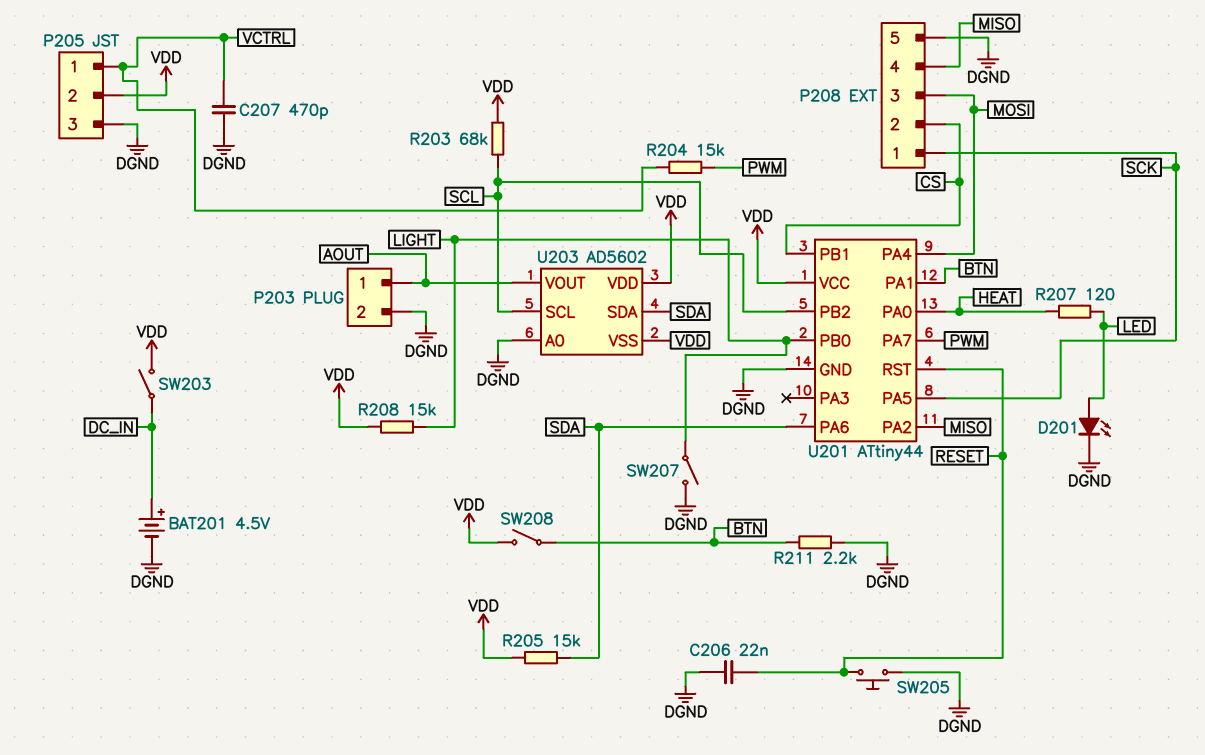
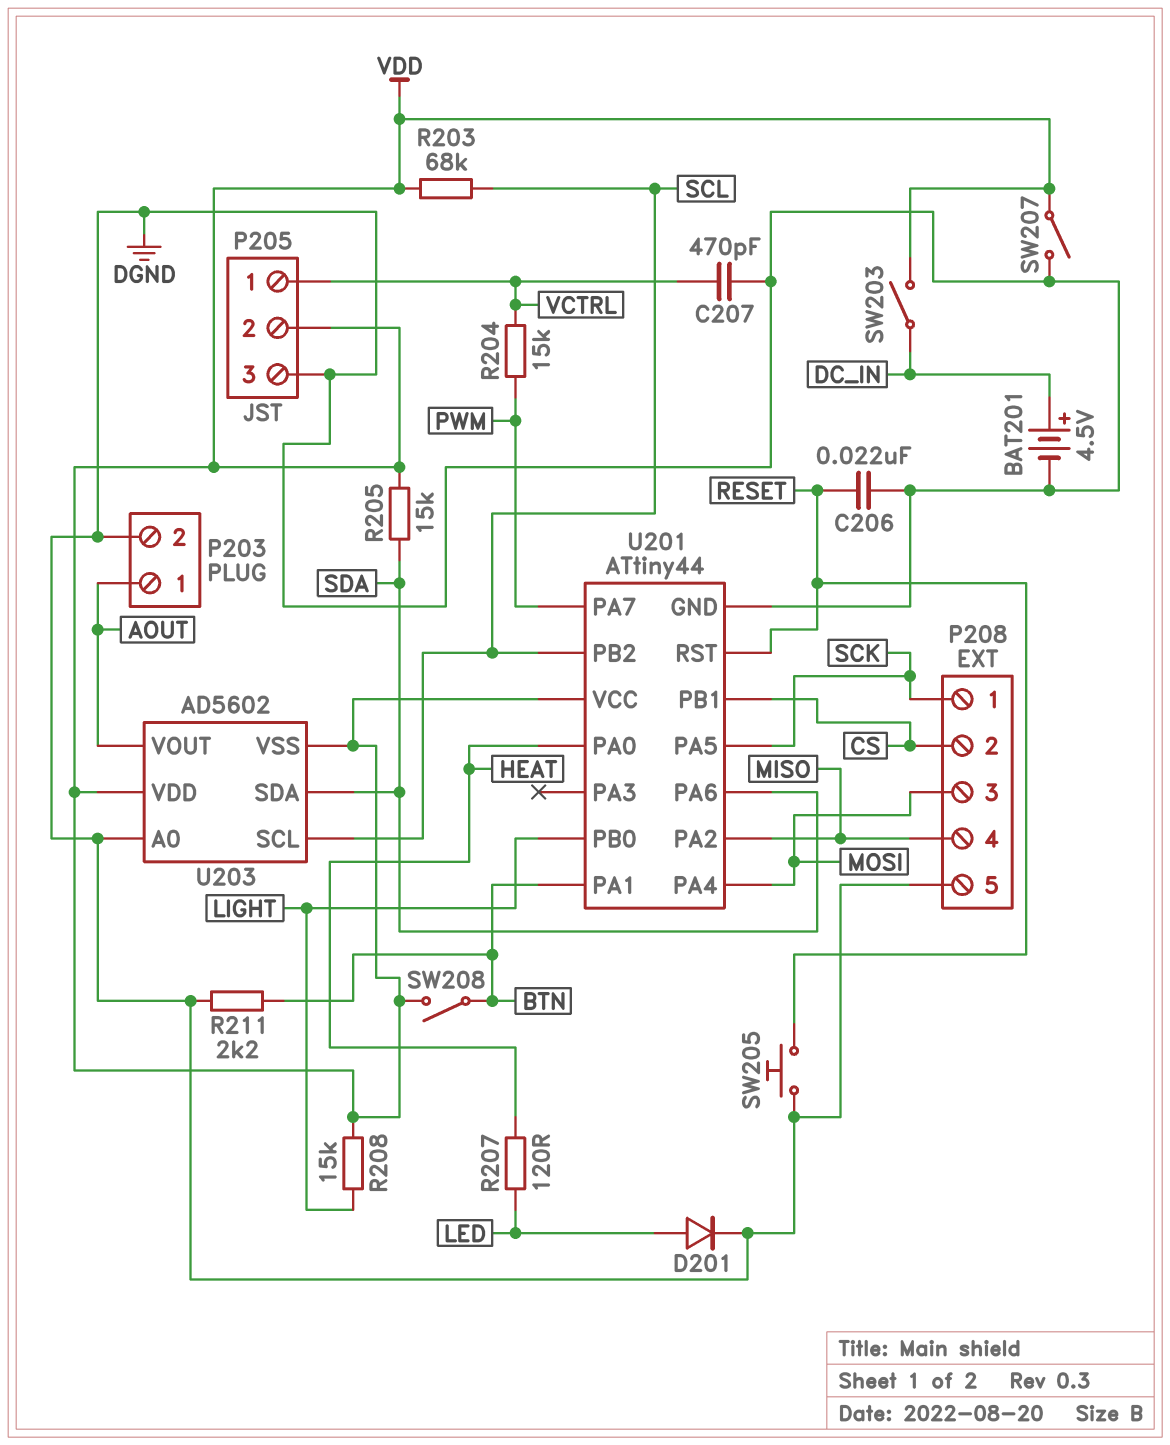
D201: LED (A LED, K DGND) -> diode (A LED, K DGND)
SW207: switch (DGND, LIGHT) -> switch (DGND, VDD)

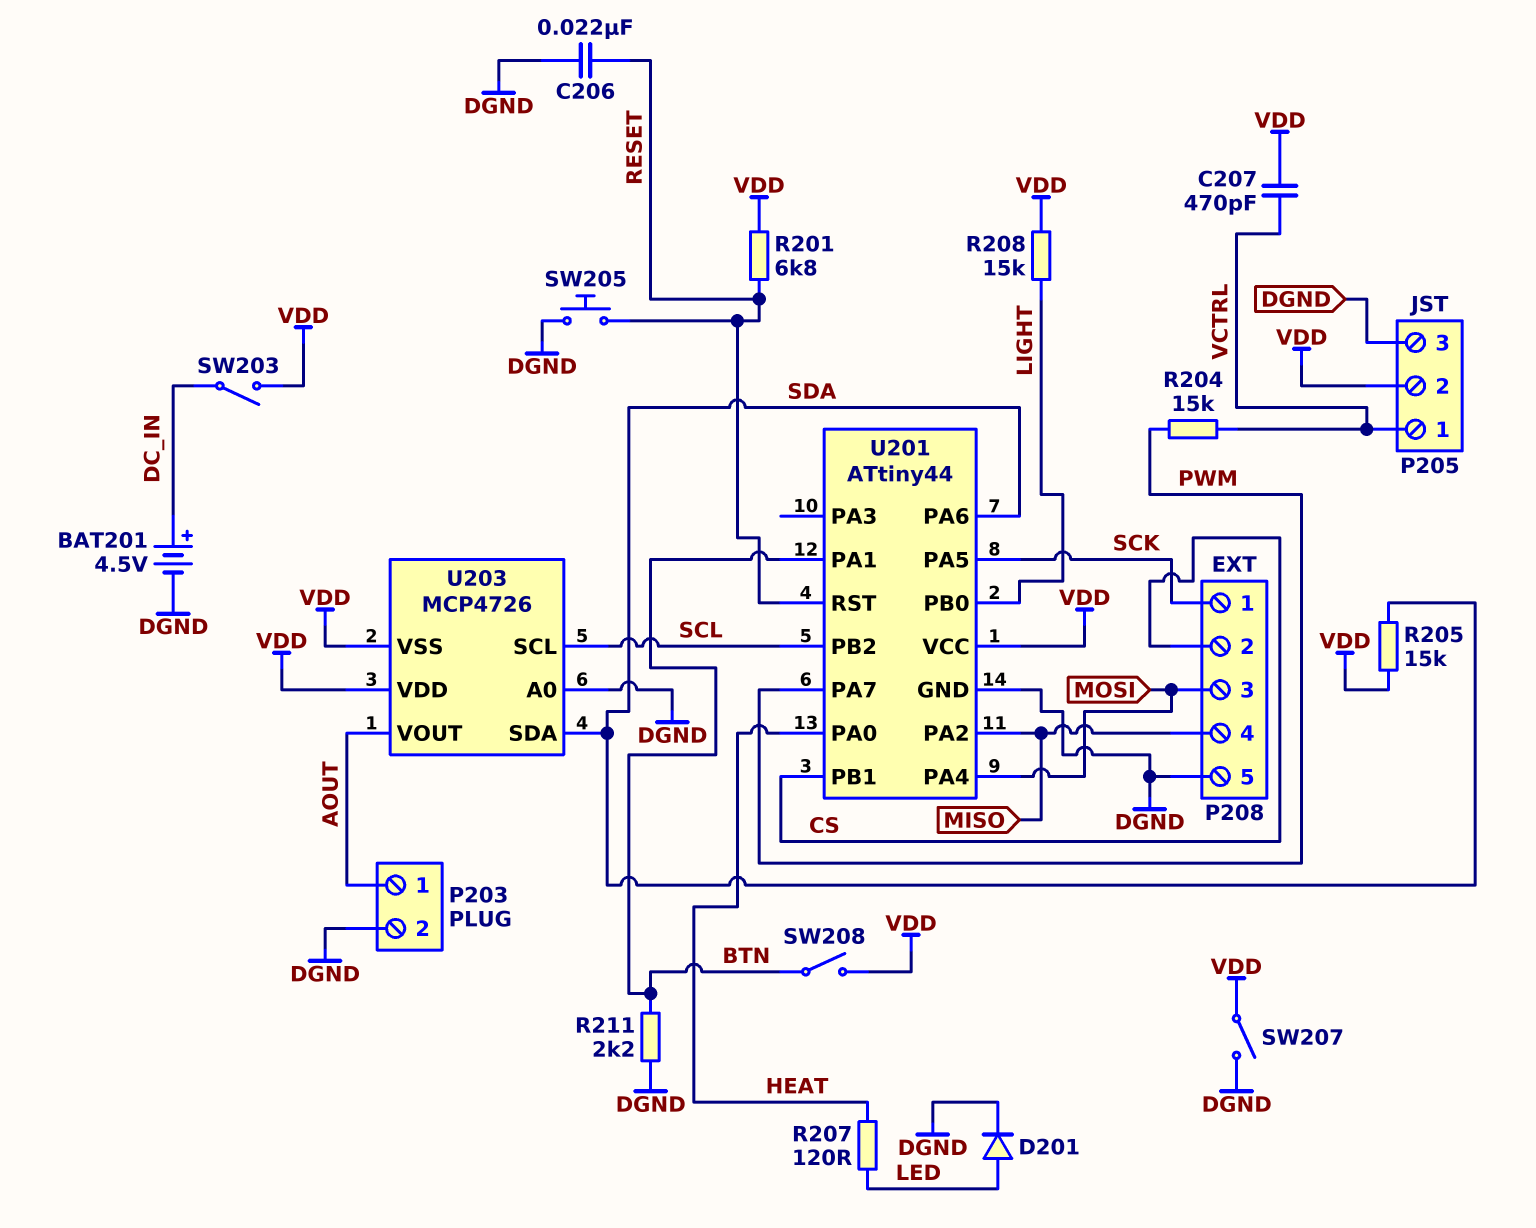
C207: 470pF (DGND, VCTRL) -> 470pF (VCTRL, VDD)
R201: none -> 6.8k (RESET, VDD)
R203: 68k (SCL, VDD) -> none
U203: AD5602 -> MCP4726

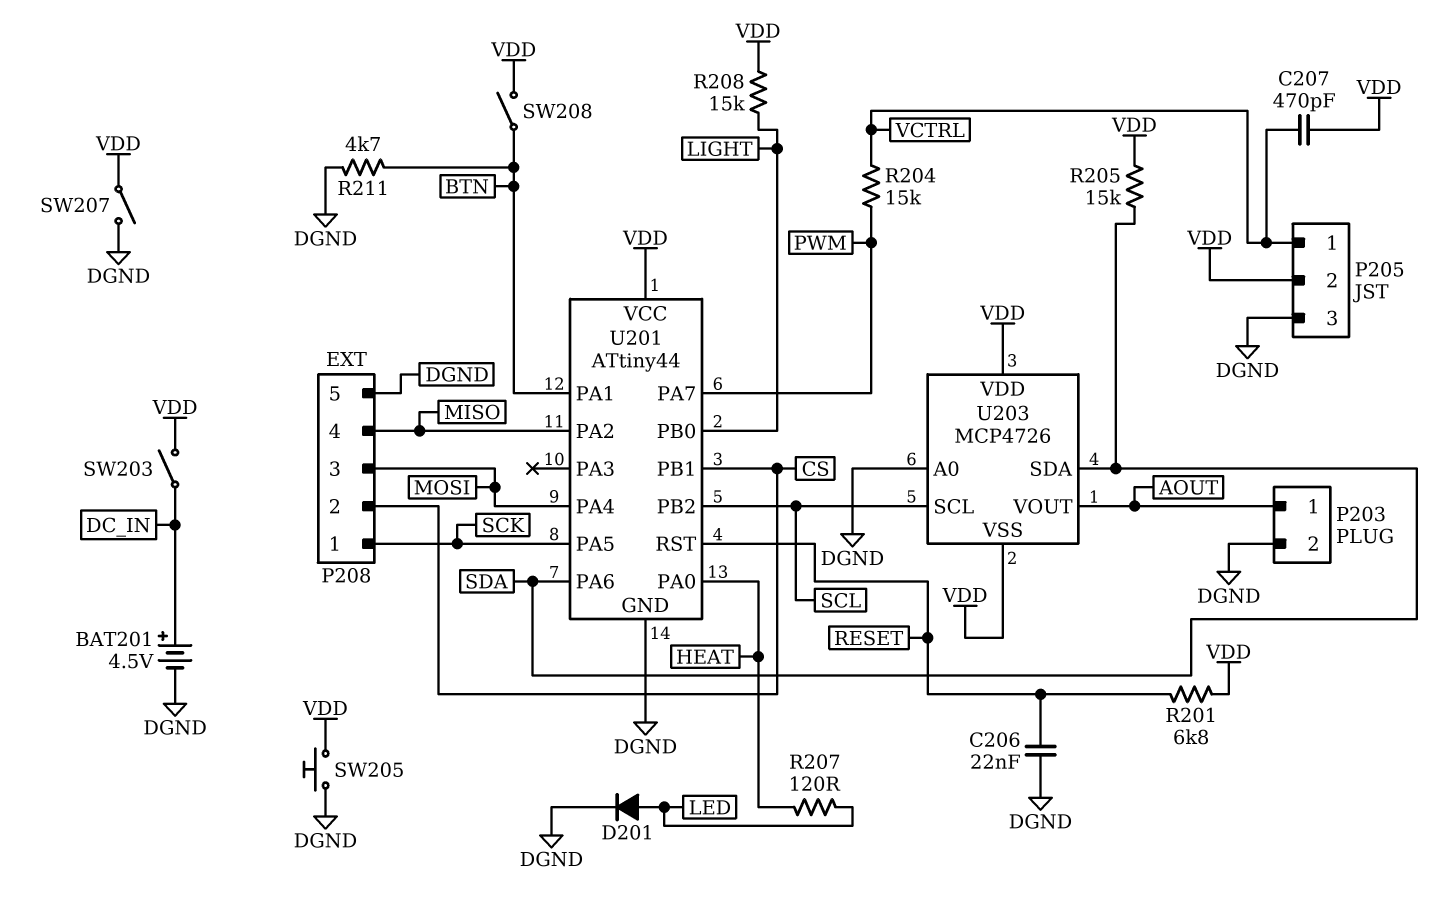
R211: 2.2k (BTN, DGND) -> 4.7k (BTN, DGND)
SW205: button (DGND, RESET) -> button (DGND, VDD)

